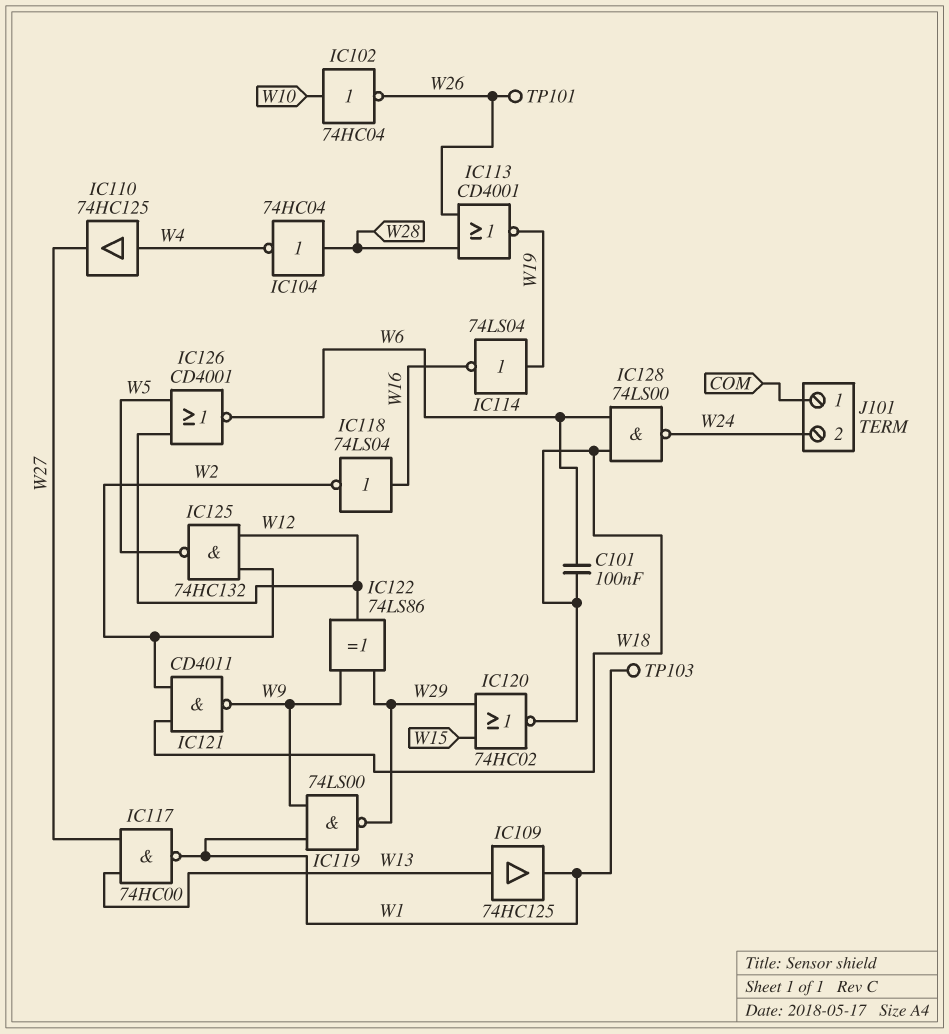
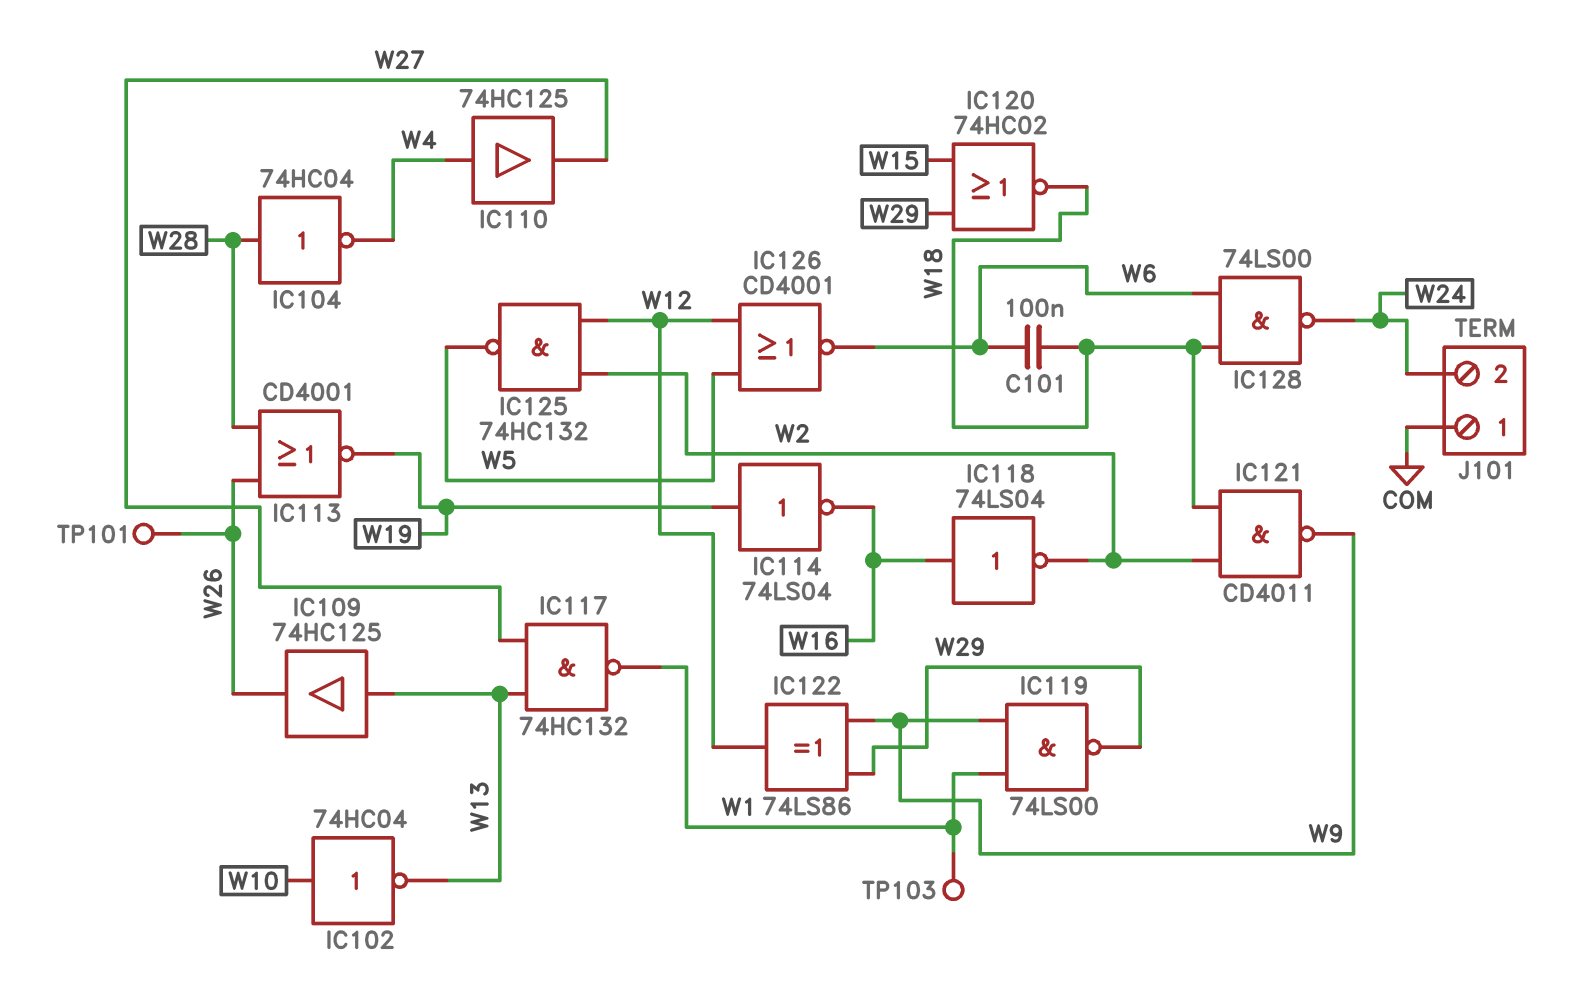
IC102: NOT 74HC04 (in W10, out W26) -> NOT 74HC04 (in W10, out W13)
IC109: buffer 74HC125 (in W13, out W1) -> buffer 74HC125 (in W13, out W26)
IC117: NAND 74HC00 (in W13, in W27, out W1) -> NAND 74HC132 (in W13, in W27, out W1)

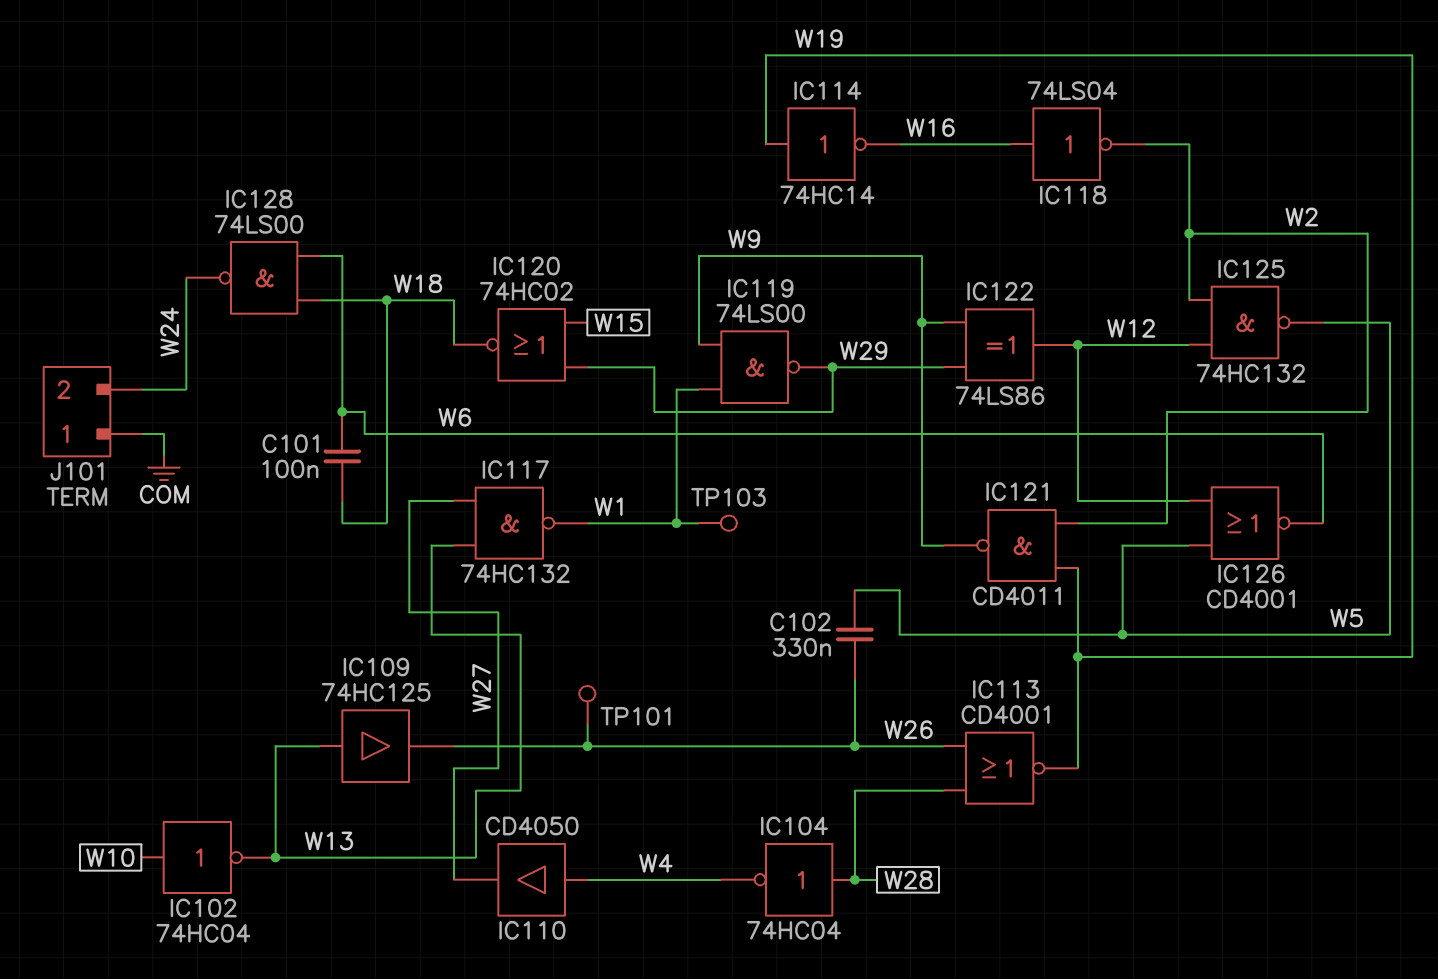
C102: none -> 330nF (W5, W26)
IC110: buffer 74HC125 (in W4, out W27) -> buffer CD4050 (in W4, out W27)
IC114: NOT 74LS04 (in W19, out W16) -> NOT 74HC14 (in W19, out W16)
IC121: NAND CD4011 (in W2, in W18, out W9) -> NAND CD4011 (in W2, in W19, out W9)

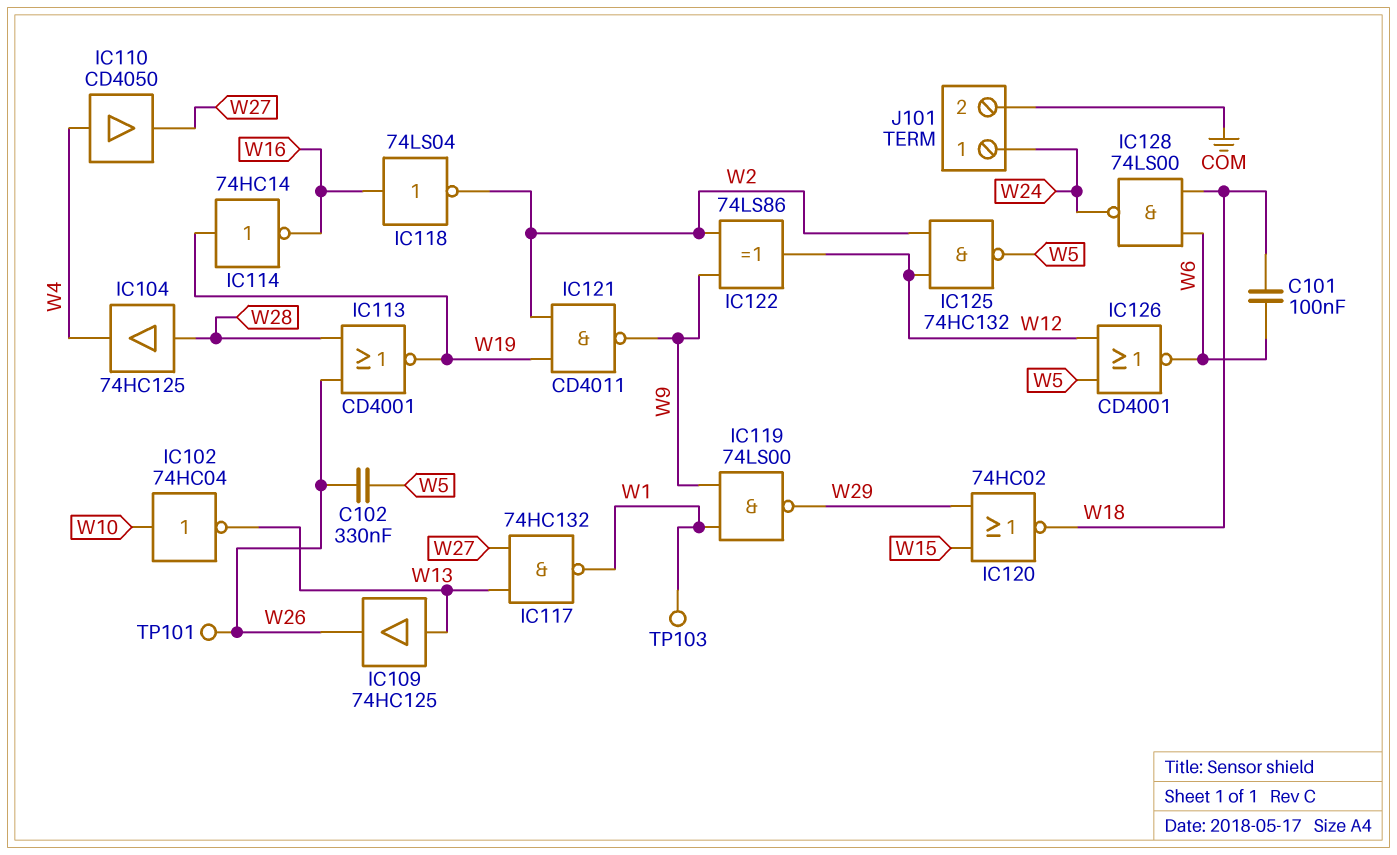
IC104: NOT 74HC04 (in W28, out W4) -> buffer 74HC125 (in W28, out W4)
IC122: XOR 74LS86 (in W9, in W29, out W12) -> XOR 74LS86 (in W2, in W9, out W12)
J101 pin 1: COM -> W24
J101 pin 2: W24 -> COM

